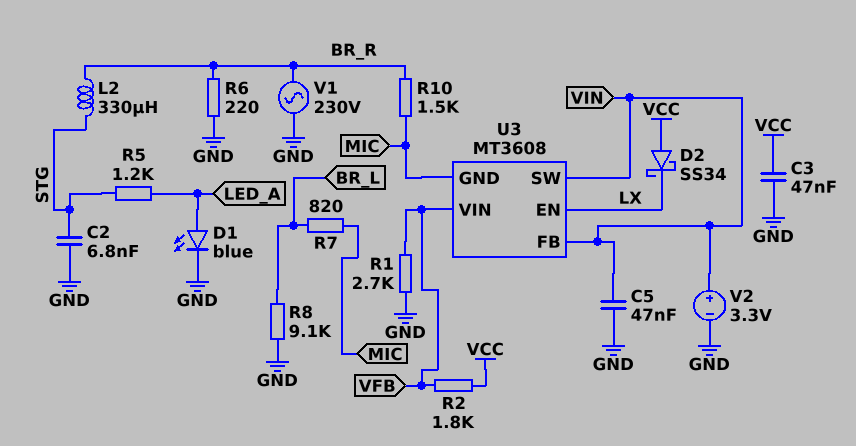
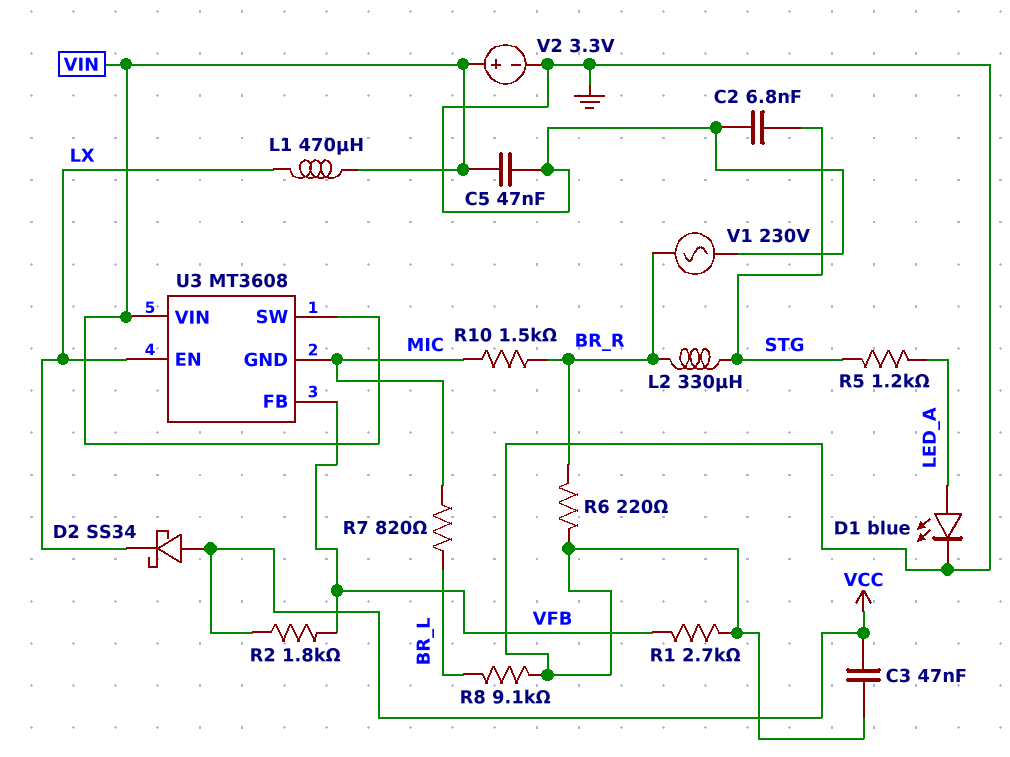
L1: none -> 470uH (LX, VIN)
U3 pin FB: VIN -> VFB
U3 pin VIN: VFB -> VIN

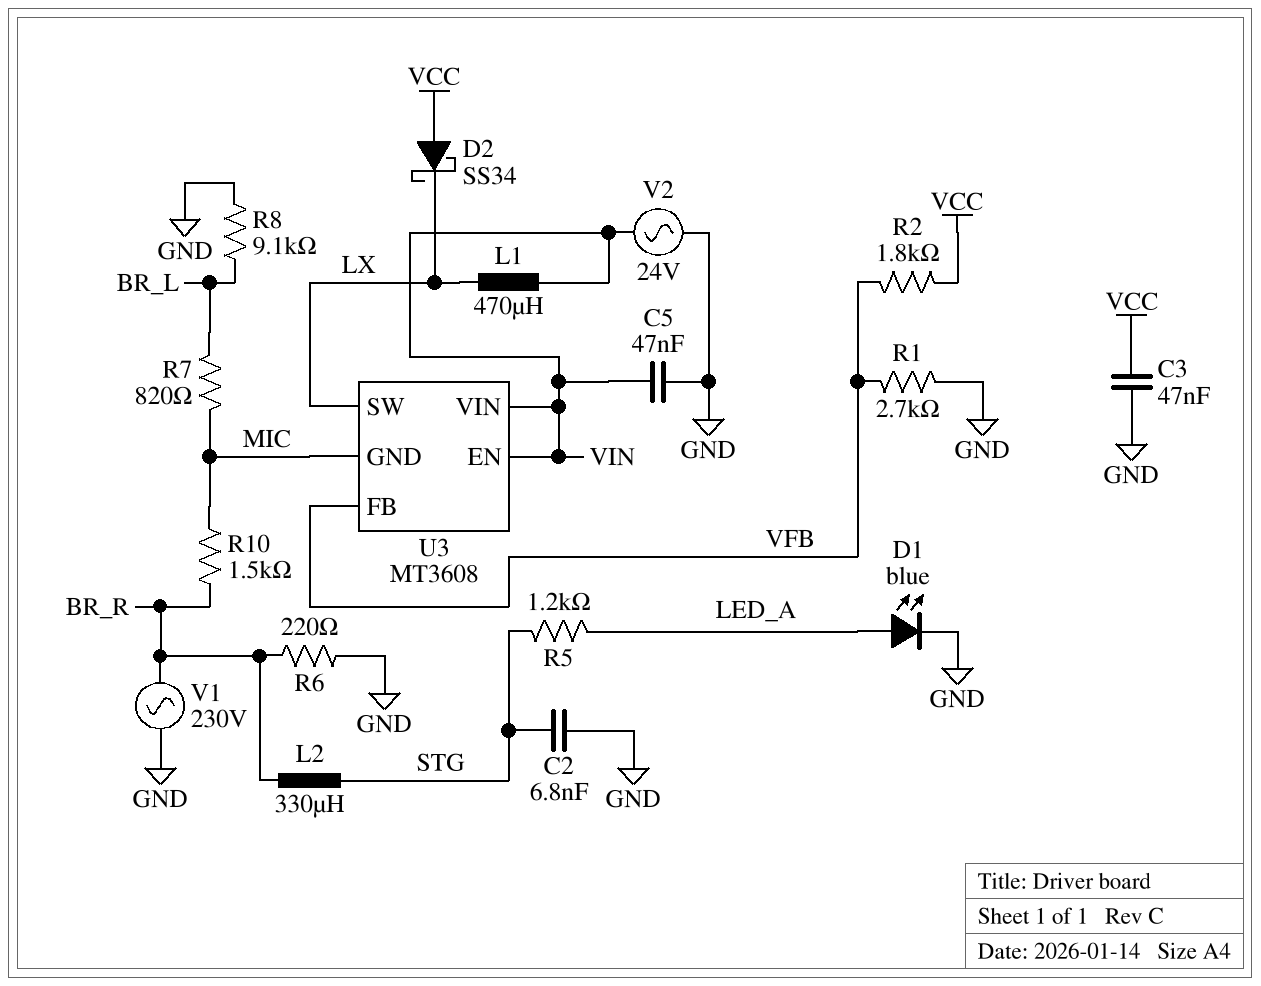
U3 pin EN: LX -> VIN
U3 pin SW: VIN -> LX
V2: 3.3V (plus VIN, minus GND) -> AC 24V (GND, VIN)

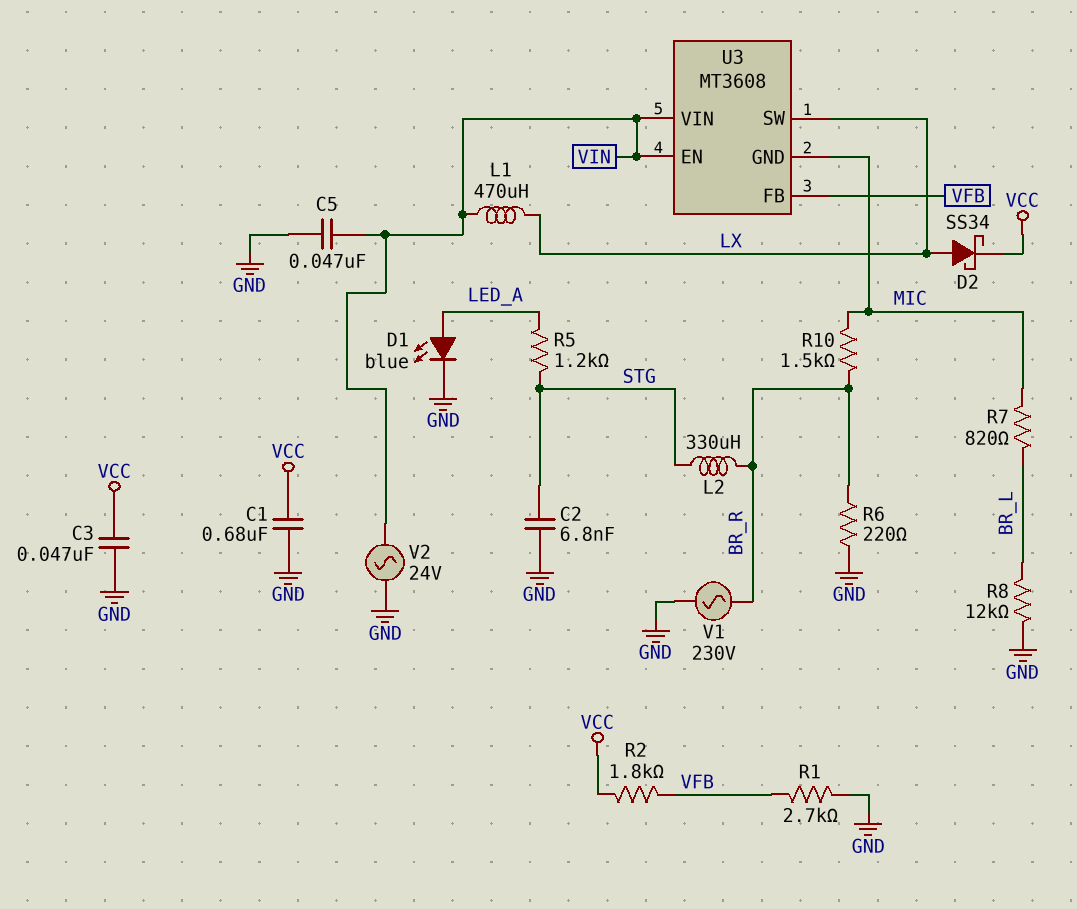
C1: none -> 680nF (GND, VCC)
D2: schottky SS34 (A VCC, K LX) -> schottky SS34 (A LX, K VCC)
R8: 9.1k (BR_L, GND) -> 12k (BR_L, GND)

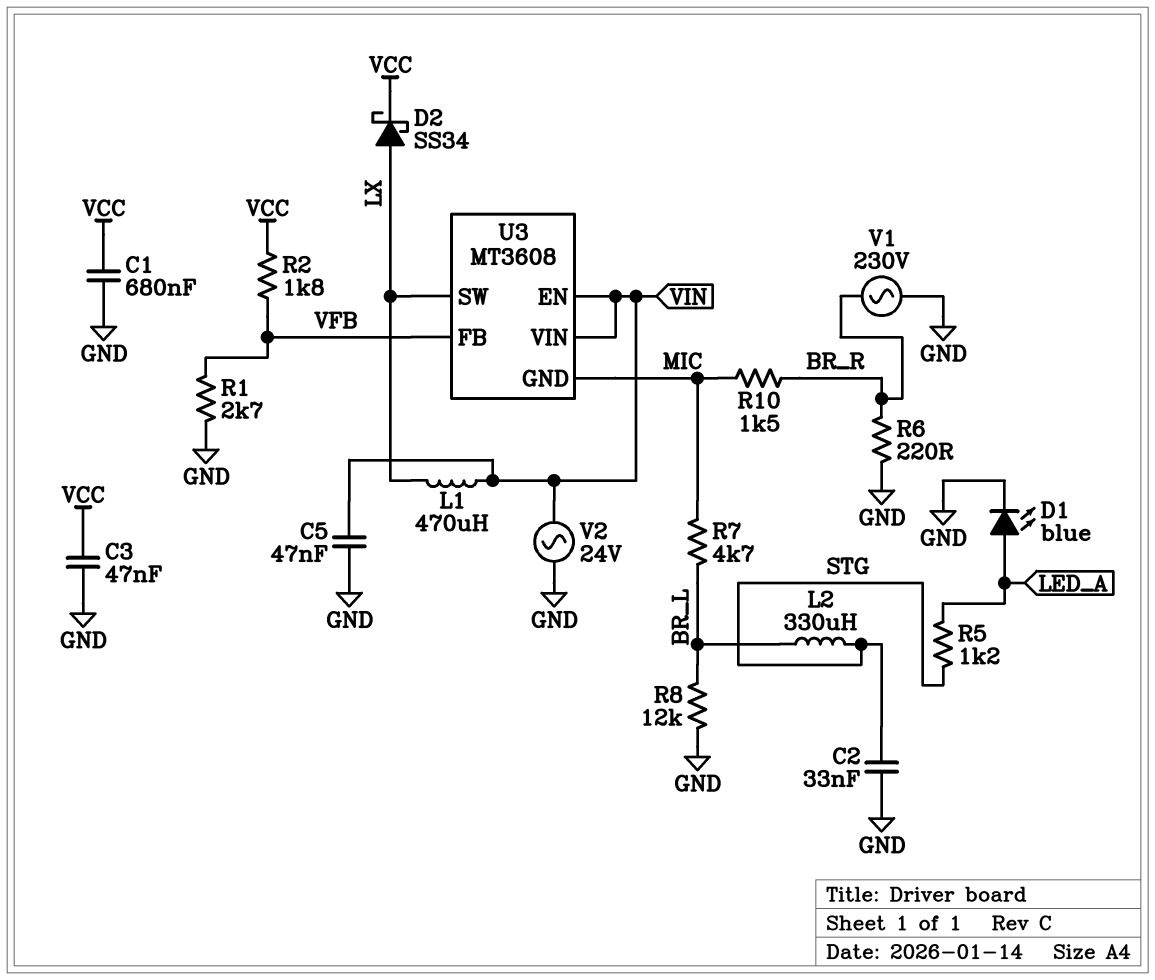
C2: 6.8nF (GND, STG) -> 33nF (GND, STG)
L2: 330uH (BR_R, STG) -> 330uH (BR_L, STG)
R7: 820 (BR_L, MIC) -> 4.7k (BR_L, MIC)

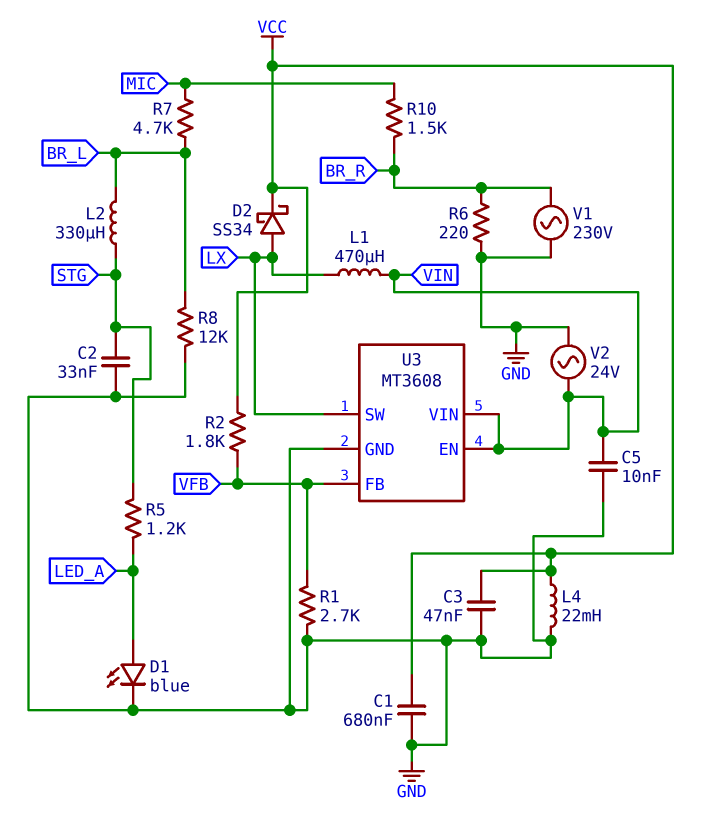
C5: 47nF (GND, VIN) -> 10nF (GND, VIN)
L4: none -> 22mH (GND, VCC)
U3 pin GND: MIC -> GND

